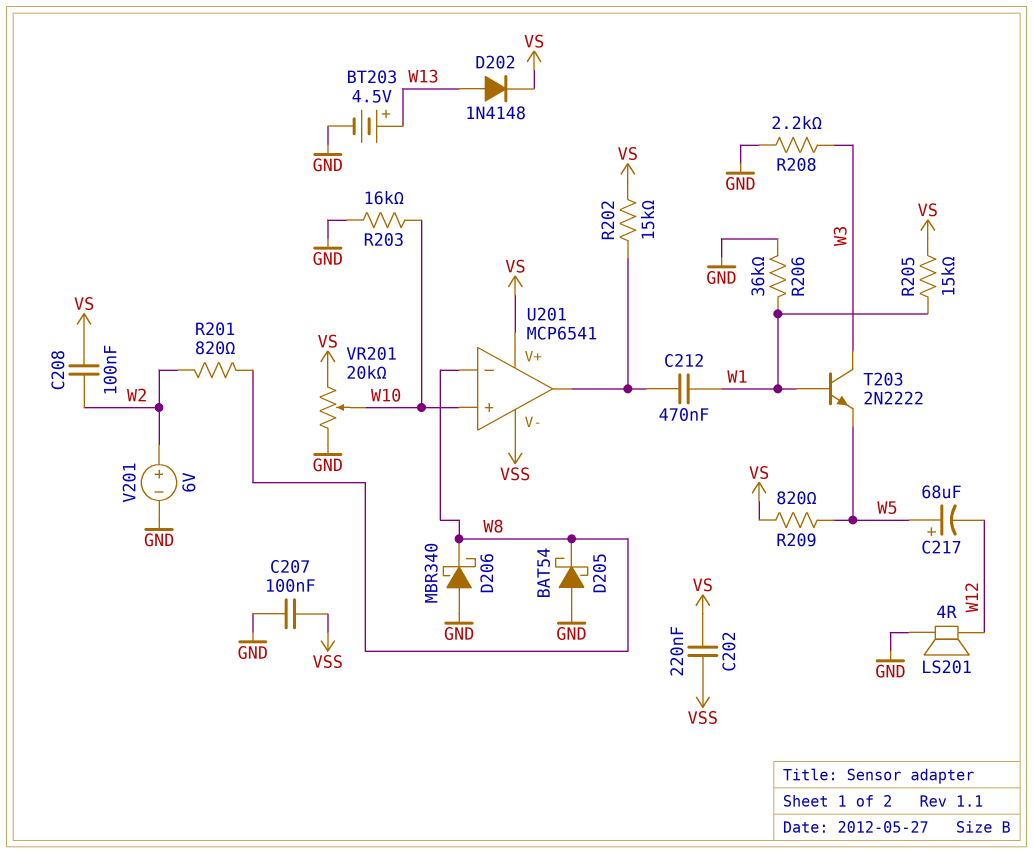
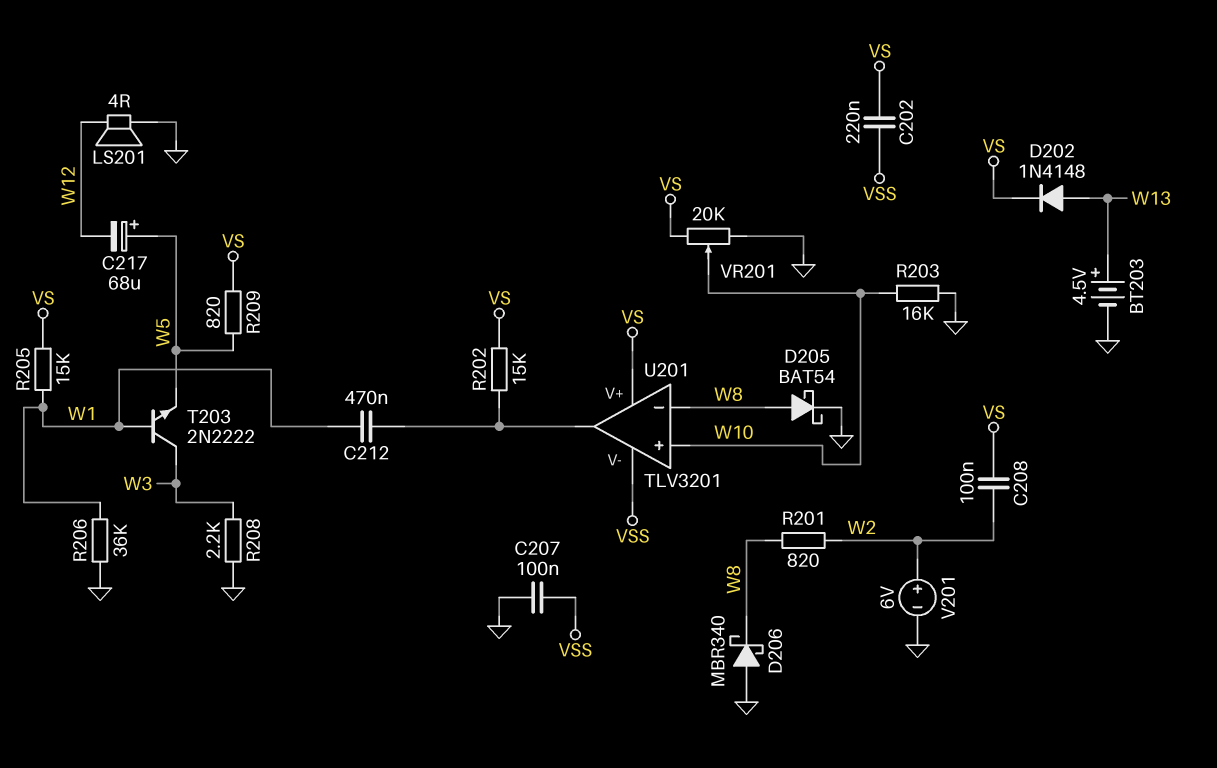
D205: schottky BAT54 (A GND, K W8) -> schottky BAT54 (A W8, K GND)
U201: MCP6541 -> TLV3201

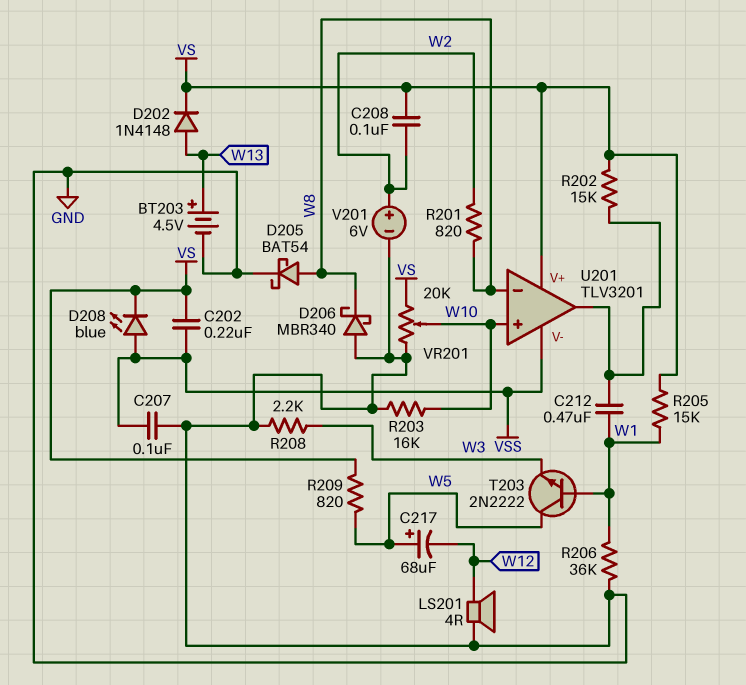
D208: none -> LED blue (A VSS, K VS)
T203: NPN 2N2222 (B W1, C W3, E W5) -> NPN 2N2222 (B W1, C W5, E W3)

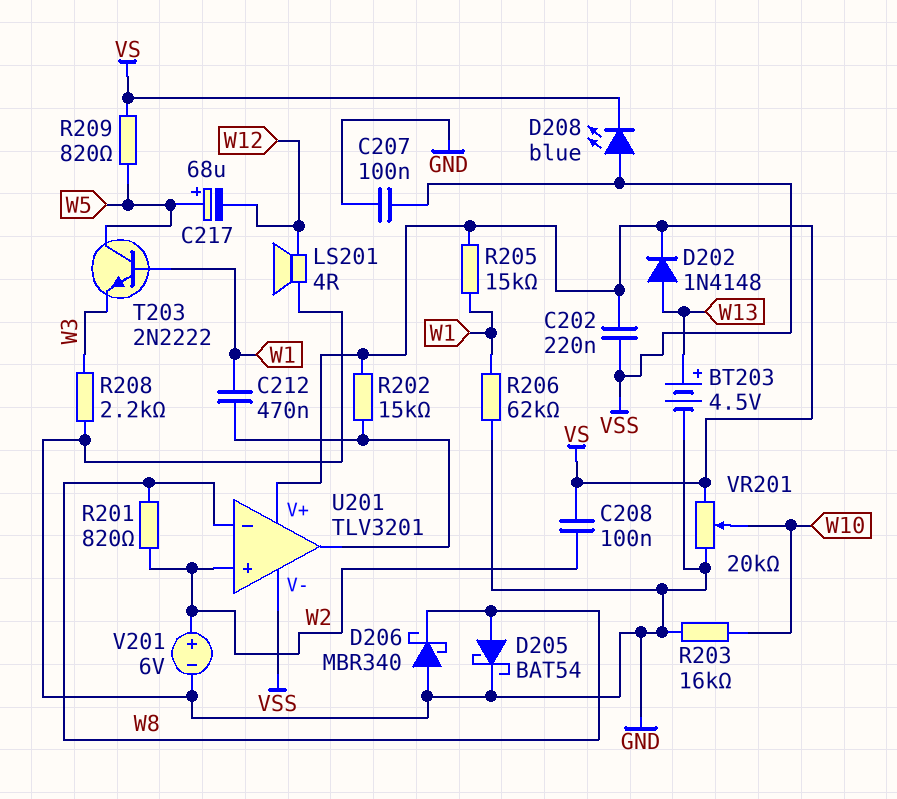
R206: 36k (GND, W1) -> 62k (GND, W1)
U201 pin in+: W10 -> W2

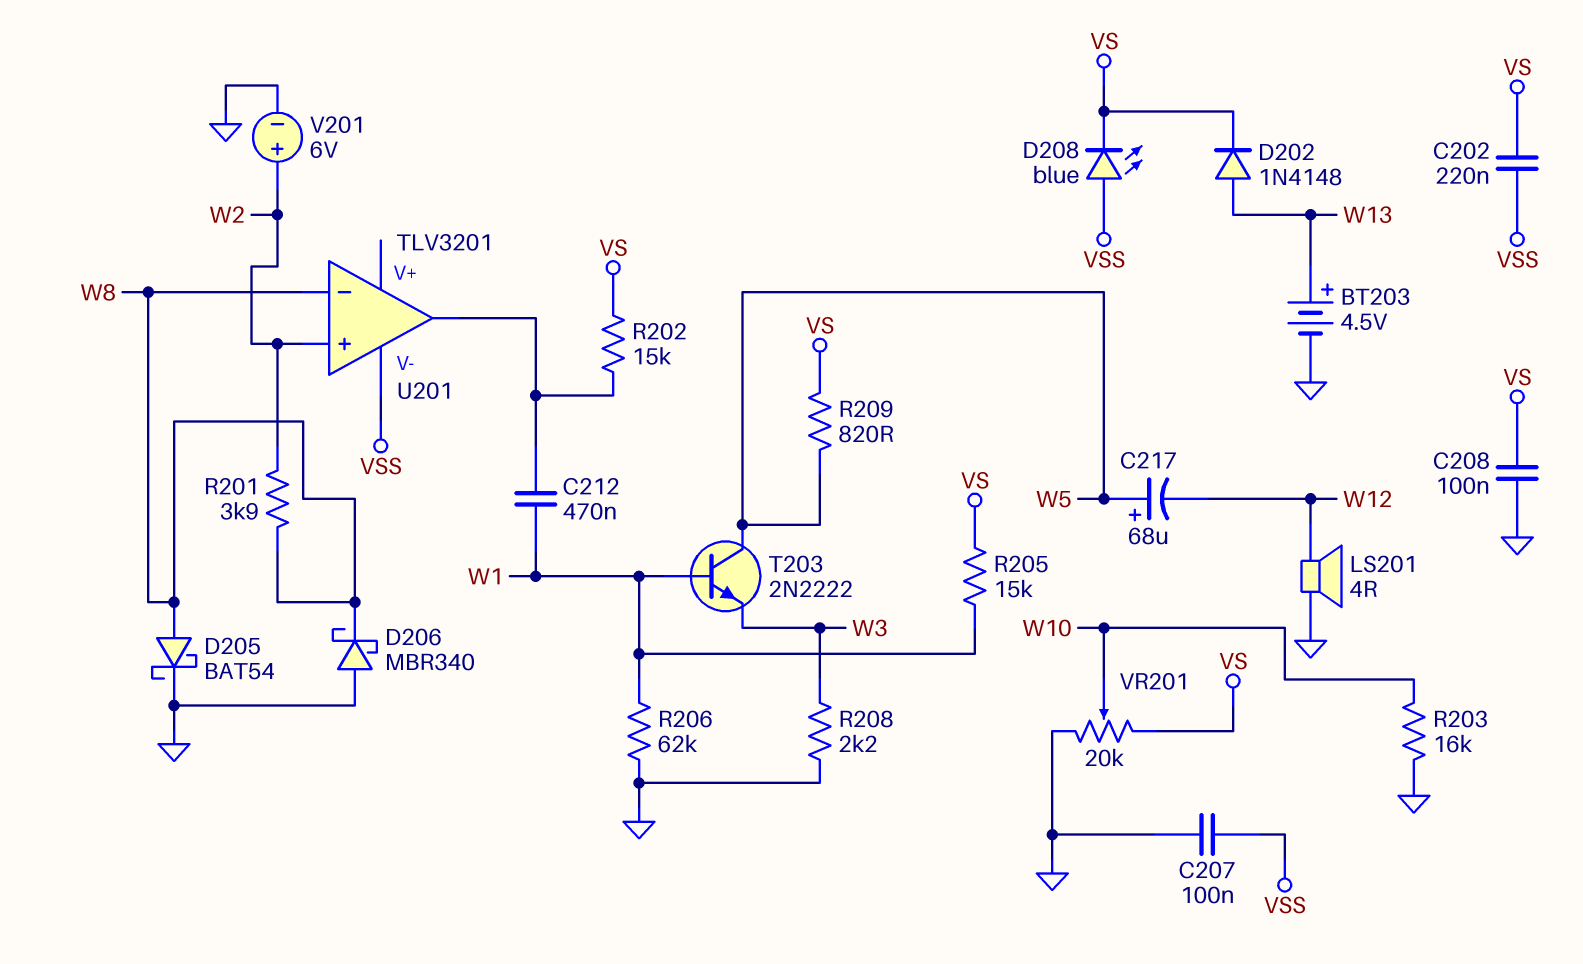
C208: 100nF (VS, W2) -> 100nF (GND, VS)
R201: 820 (W2, W8) -> 3.9k (W2, W8)
U201 pin V+: VS -> none

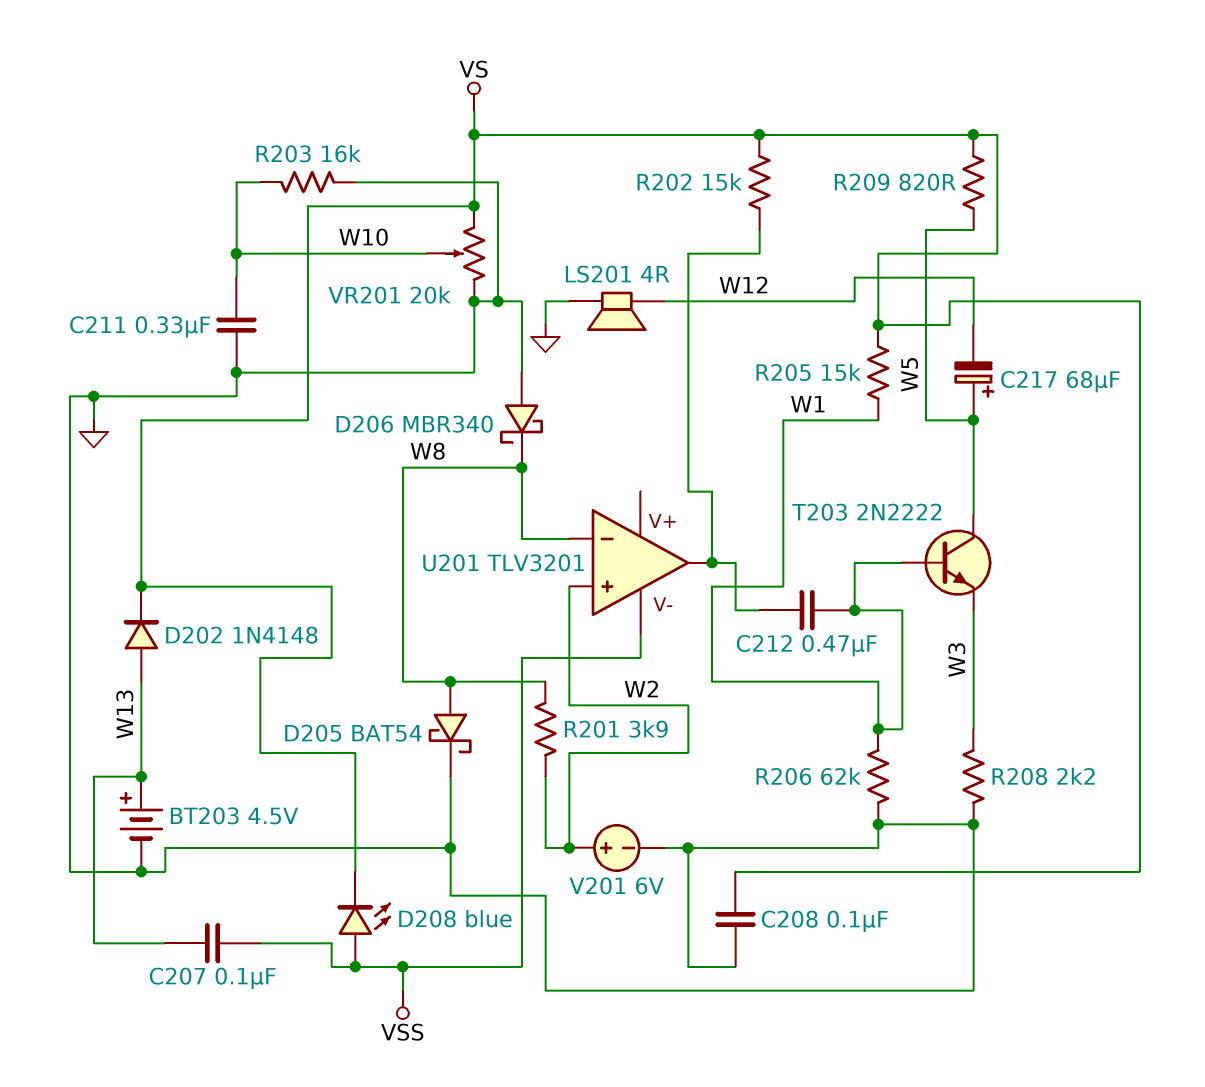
C202: 220nF (VS, VSS) -> none
C207: 100nF (GND, VSS) -> 100nF (VSS, W13)
C211: none -> 330nF (GND, W10)

